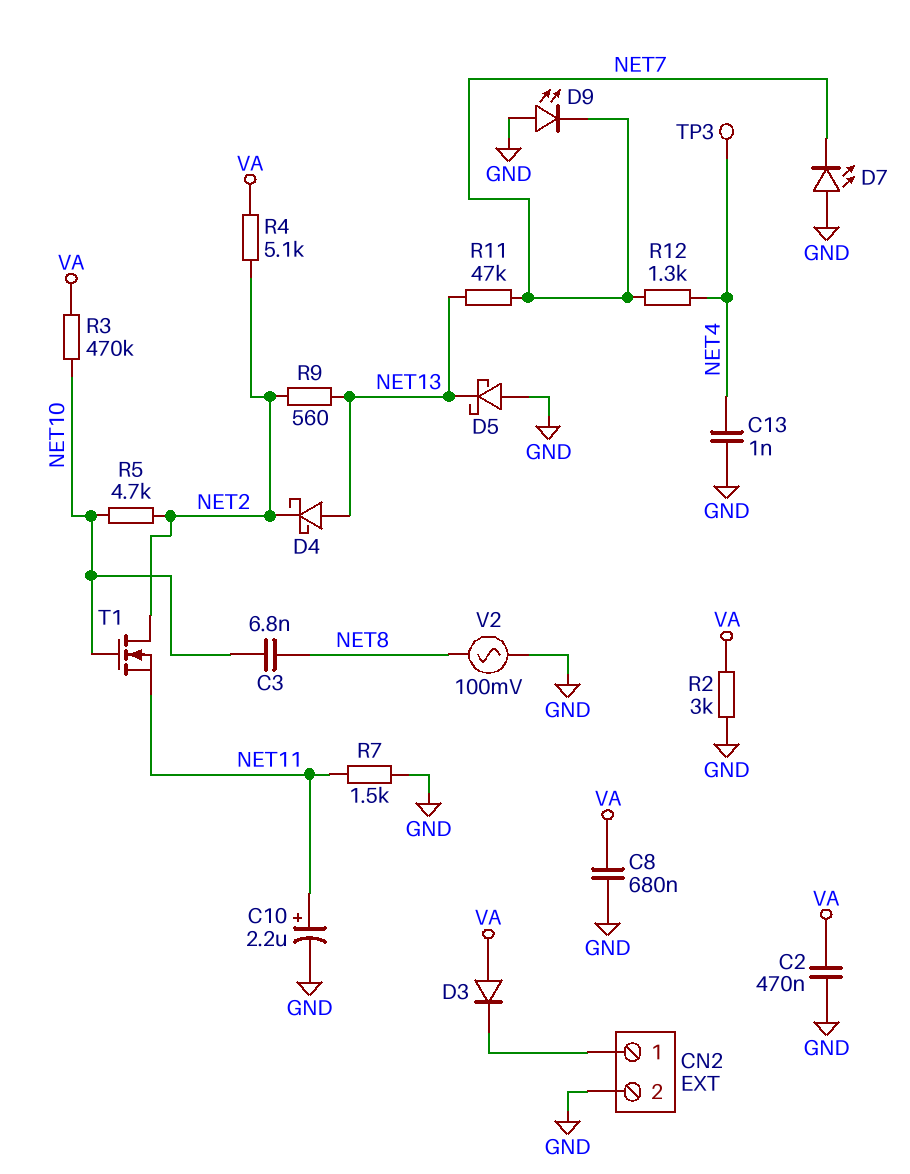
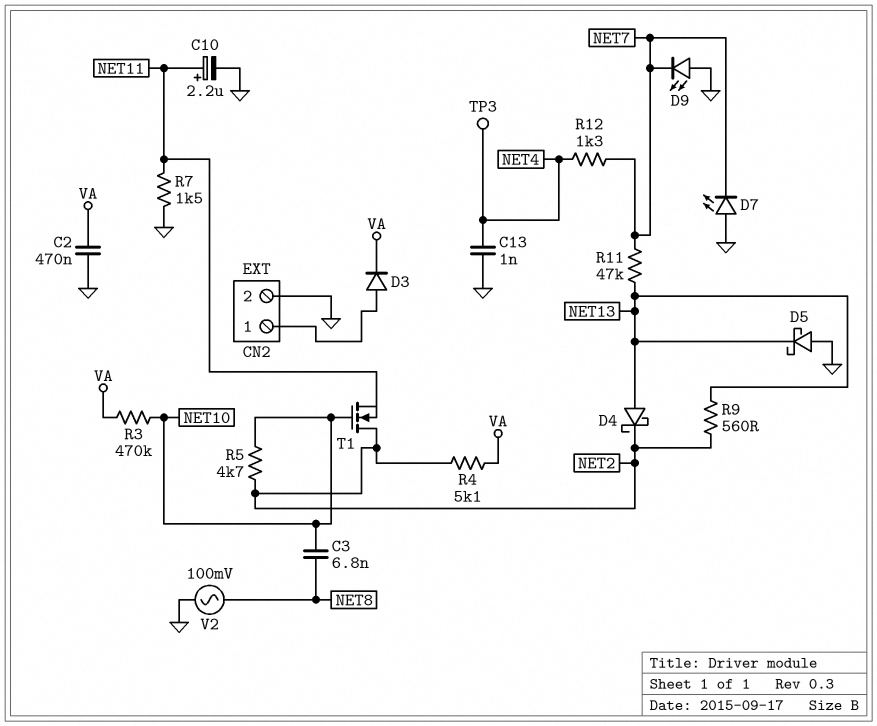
C8: 680nF (GND, VA) -> none
D3: diode (A VA, K CN2/1) -> diode (A CN2/1, K VA)
R2: 3k (GND, VA) -> none

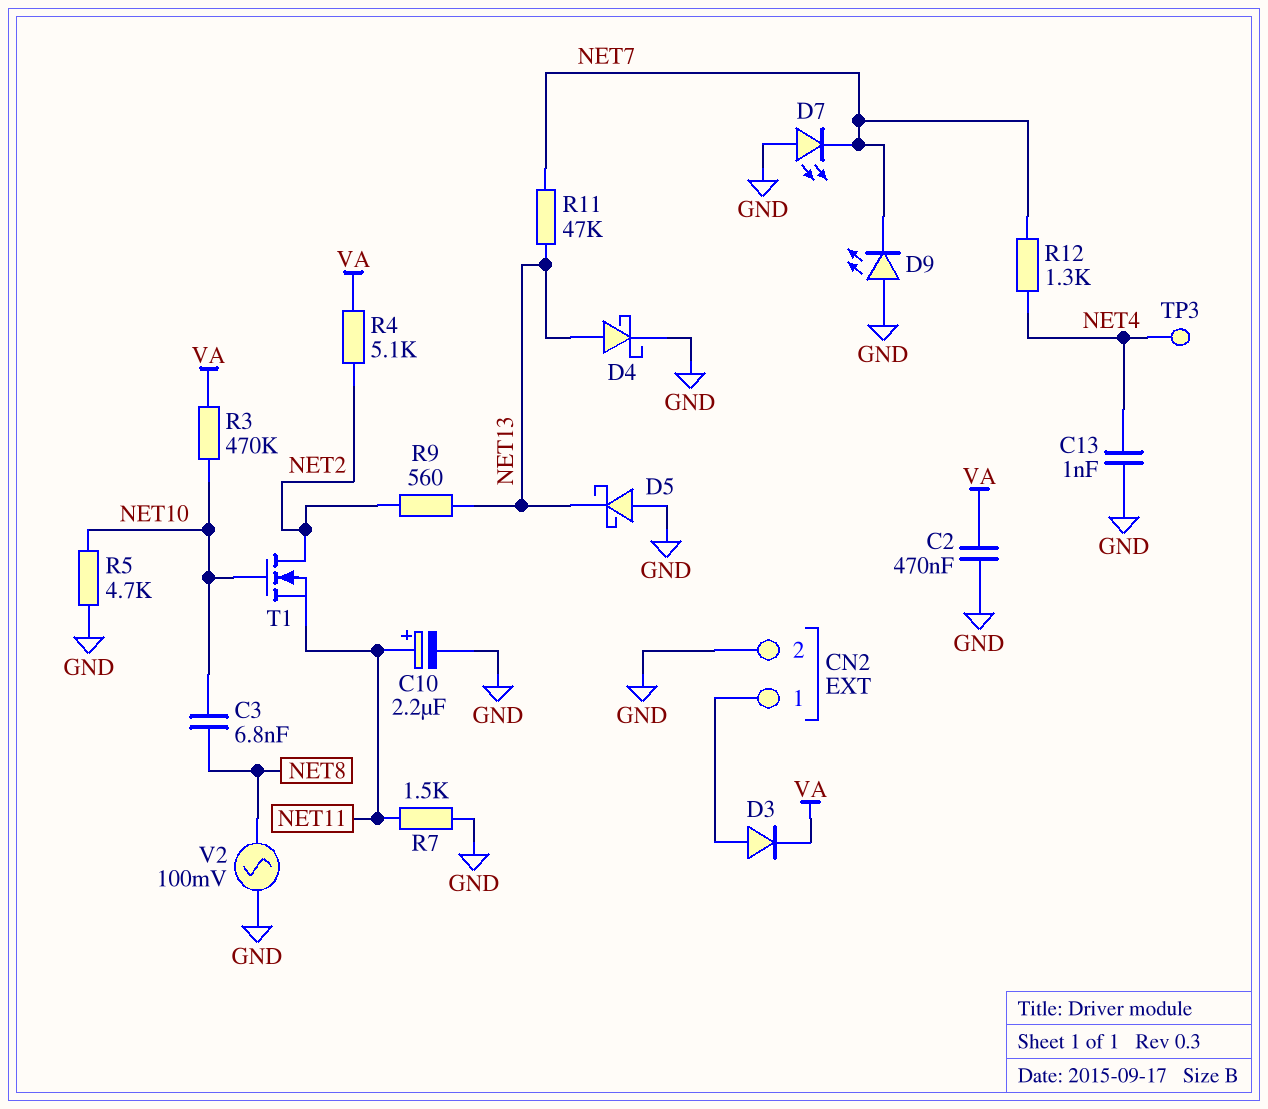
D4: schottky (A NET13, K NET2) -> schottky (A NET13, K GND)
R5: 4.7k (NET2, NET10) -> 4.7k (GND, NET10)

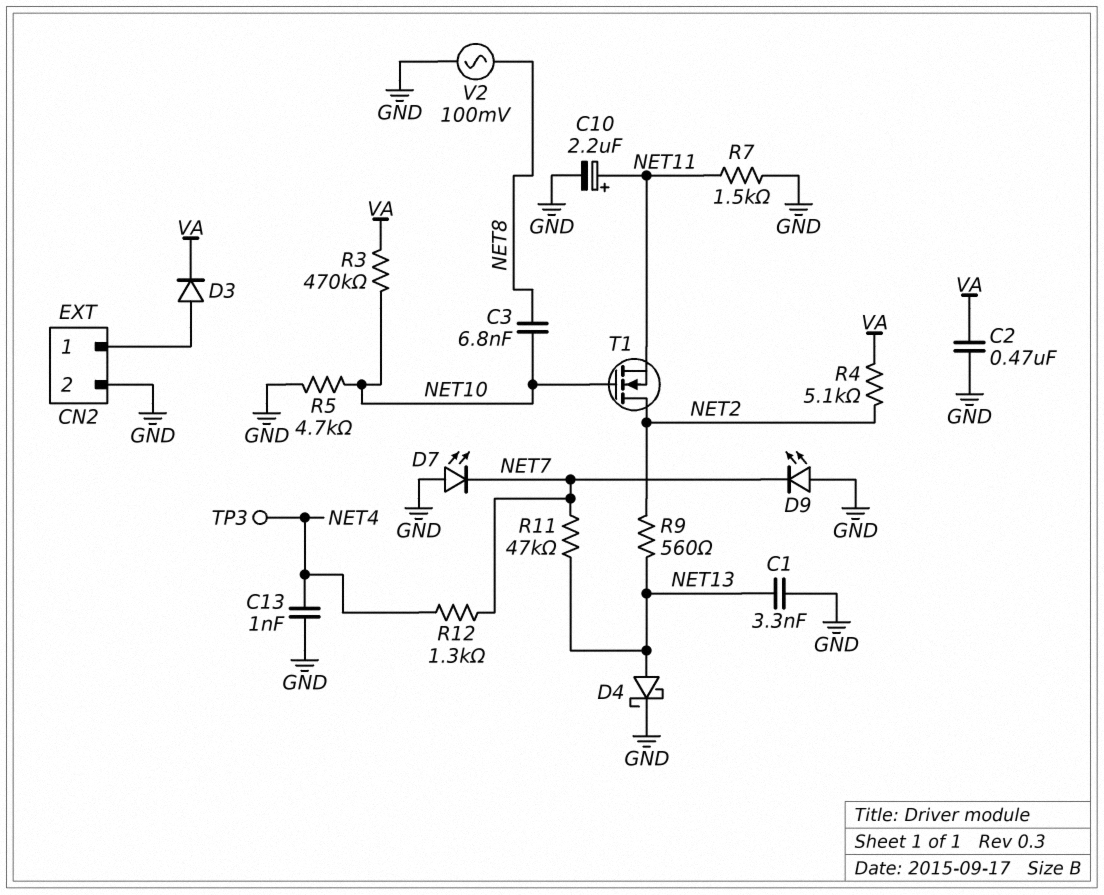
C1: none -> 3.3nF (GND, NET13)
D5: schottky (A GND, K NET13) -> none

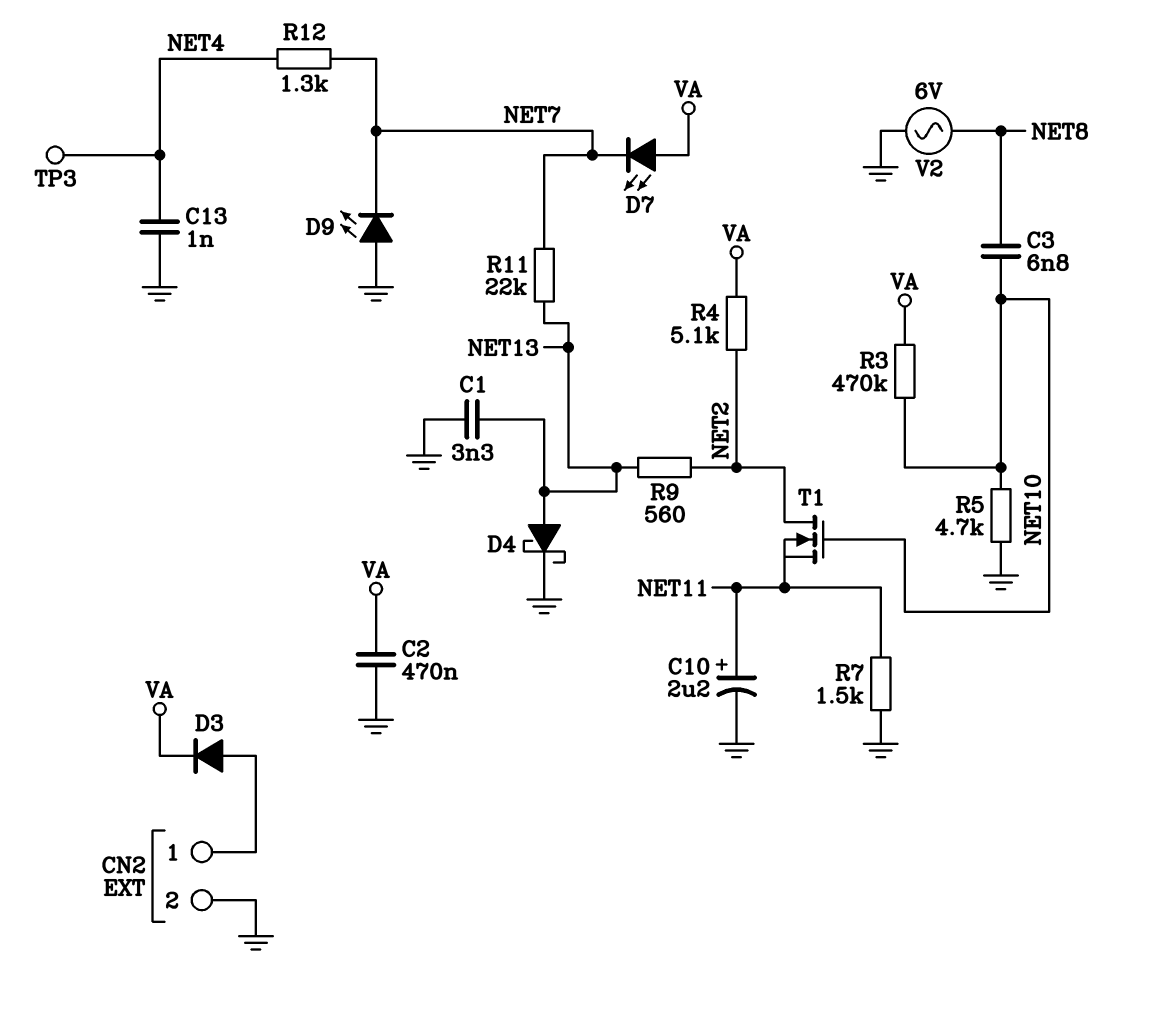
D7: LED (A GND, K NET7) -> LED (A VA, K NET7)
R11: 47k (NET7, NET13) -> 22k (NET7, NET13)
V2: AC 100mV (GND, NET8) -> AC 6V (GND, NET8)

